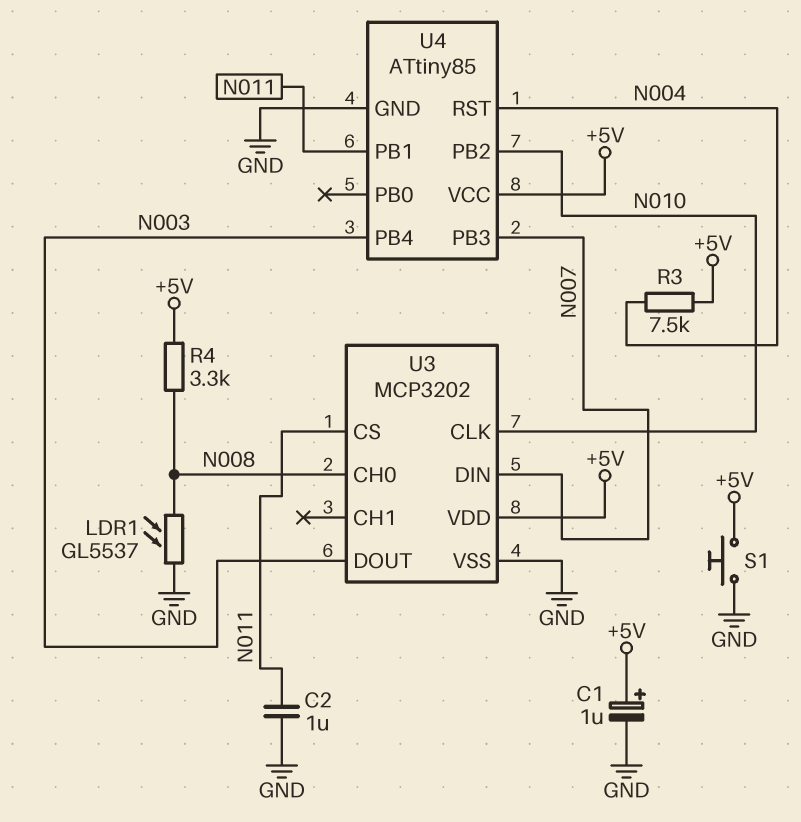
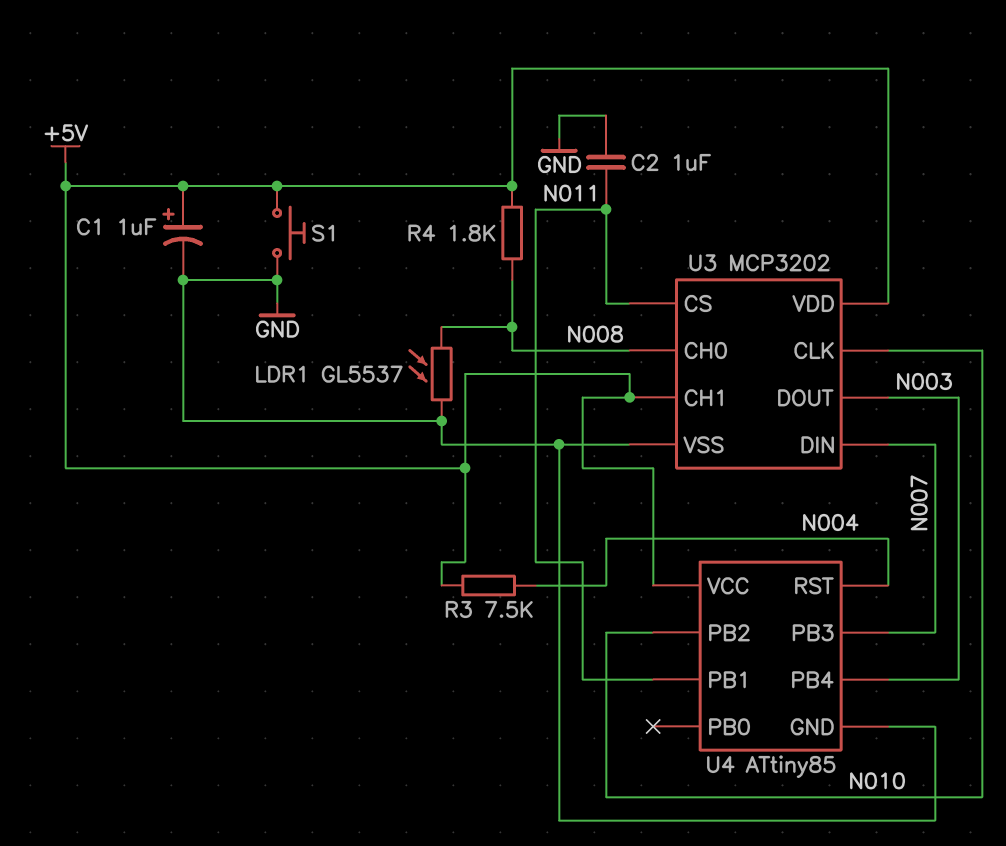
R4: 3.3k (+5V, N008) -> 1.8k (+5V, N008)
U3 pin CH1: none -> +5V

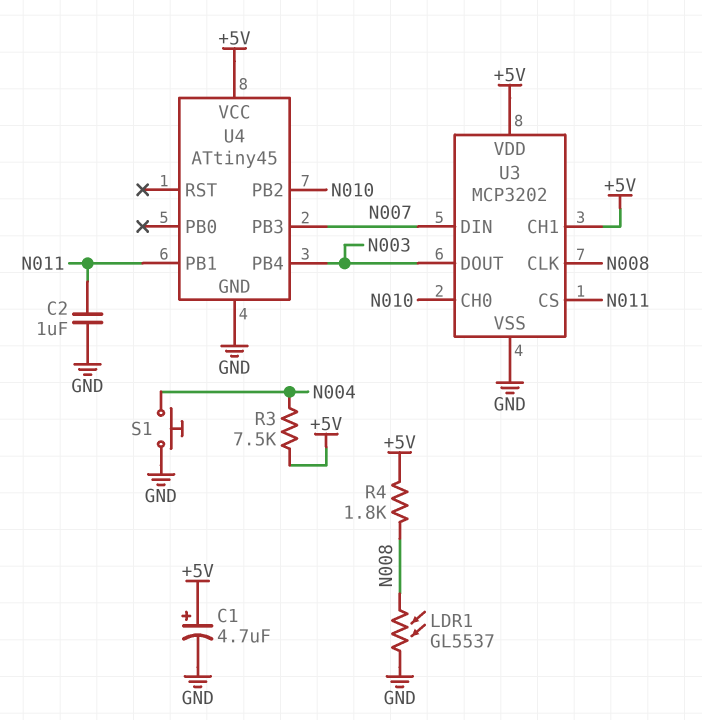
C1: 1uF (plus +5V, minus GND) -> 4.7uF (plus +5V, minus GND)
S1: button (+5V, GND) -> button (GND, N004)
U3 pin CH0: N008 -> N010
U3 pin CLK: N010 -> N008
U4: ATtiny85 -> ATtiny45
U4 pin RST: N004 -> none

